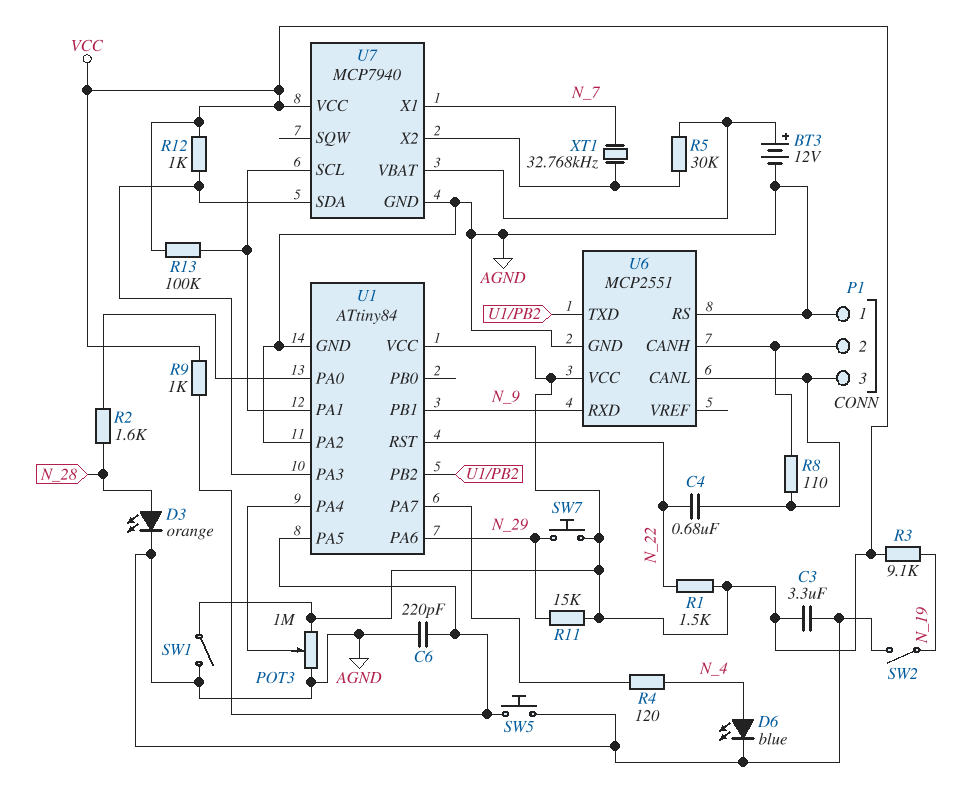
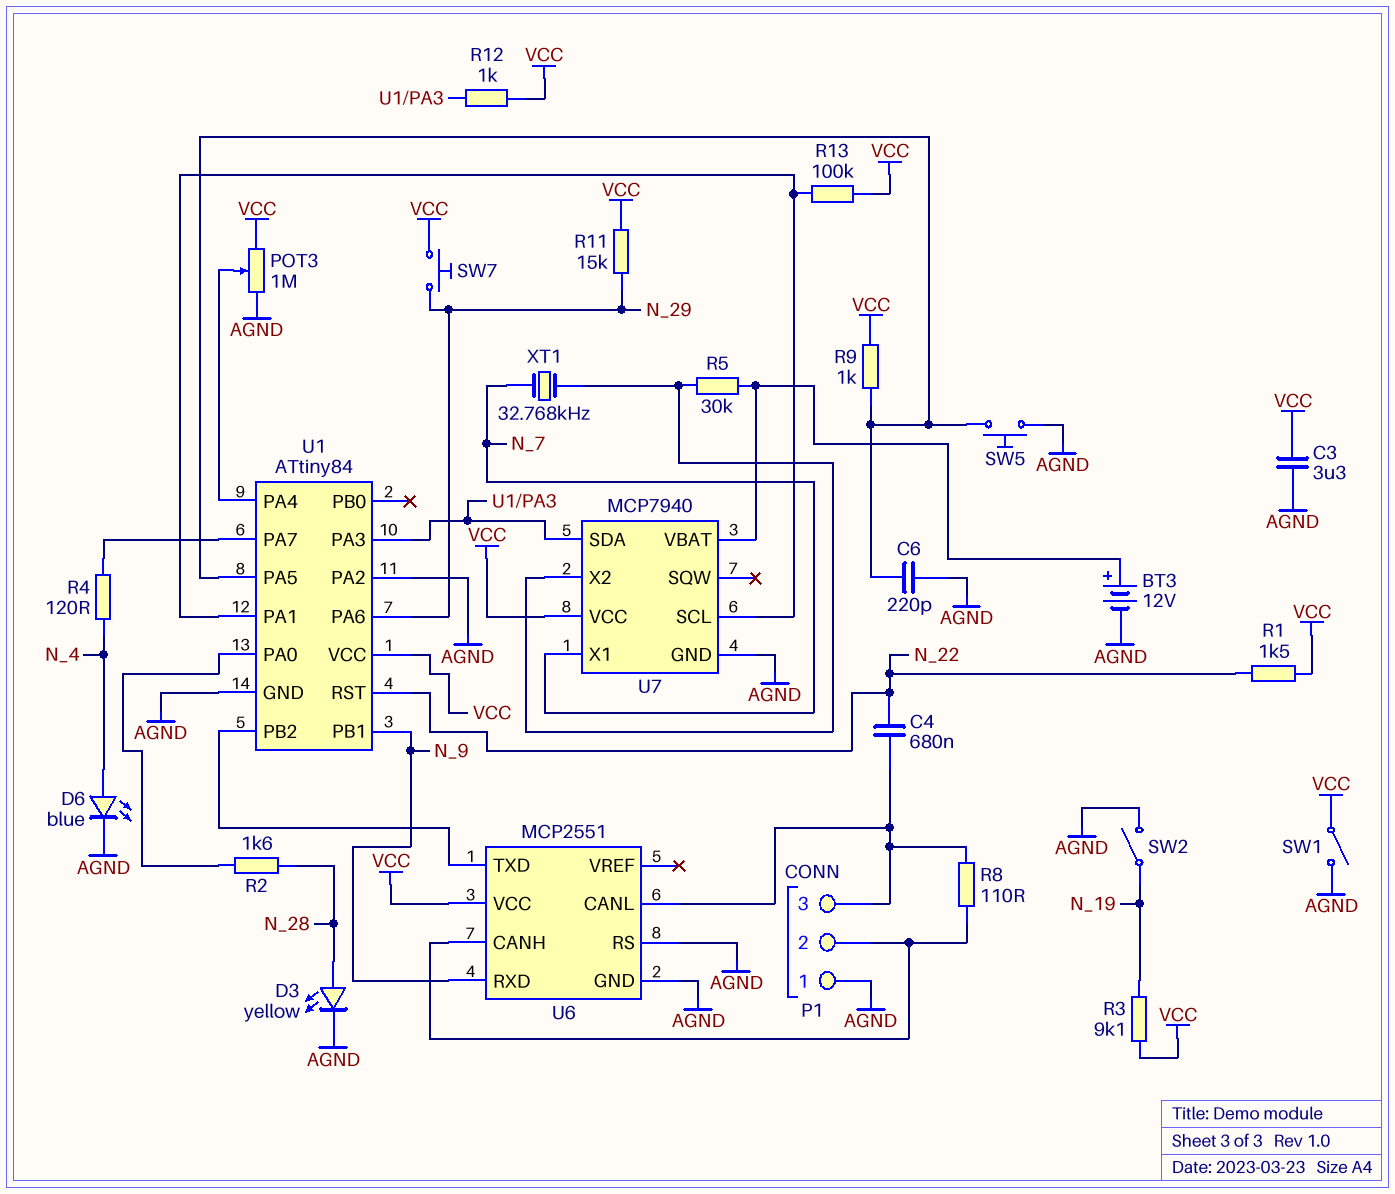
D3: LED orange (A N_28, K AGND) -> LED yellow (A N_28, K AGND)

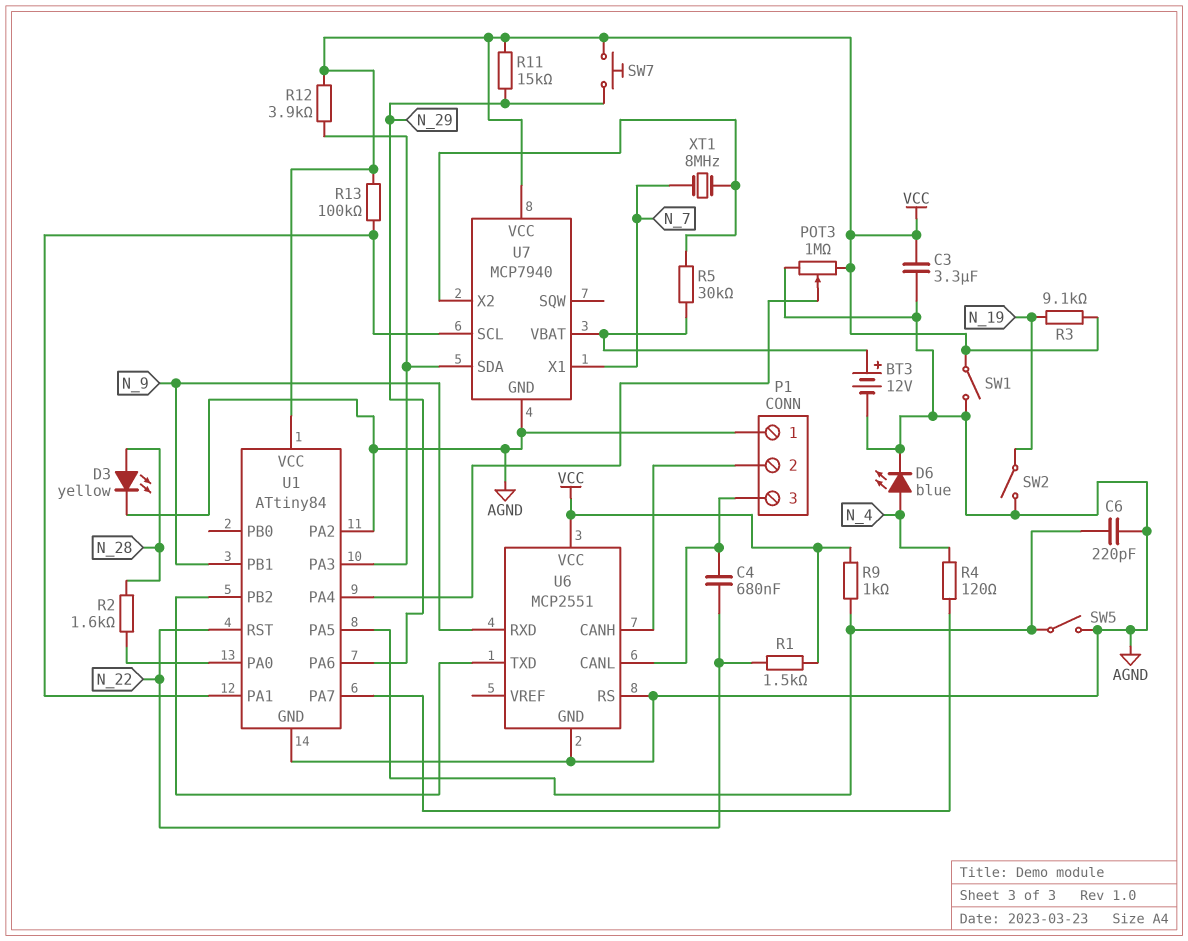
R8: 110 (P1/2, P1/3) -> none
R12: 1k (U1/PA3, VCC) -> 3.9k (U1/PA3, VCC)
SW5: button (AGND, U1/PA5) -> switch (AGND, U1/PA5)
XT1: 32.768kHz (N_7, U7/X2) -> 8MHz (N_7, U7/X2)

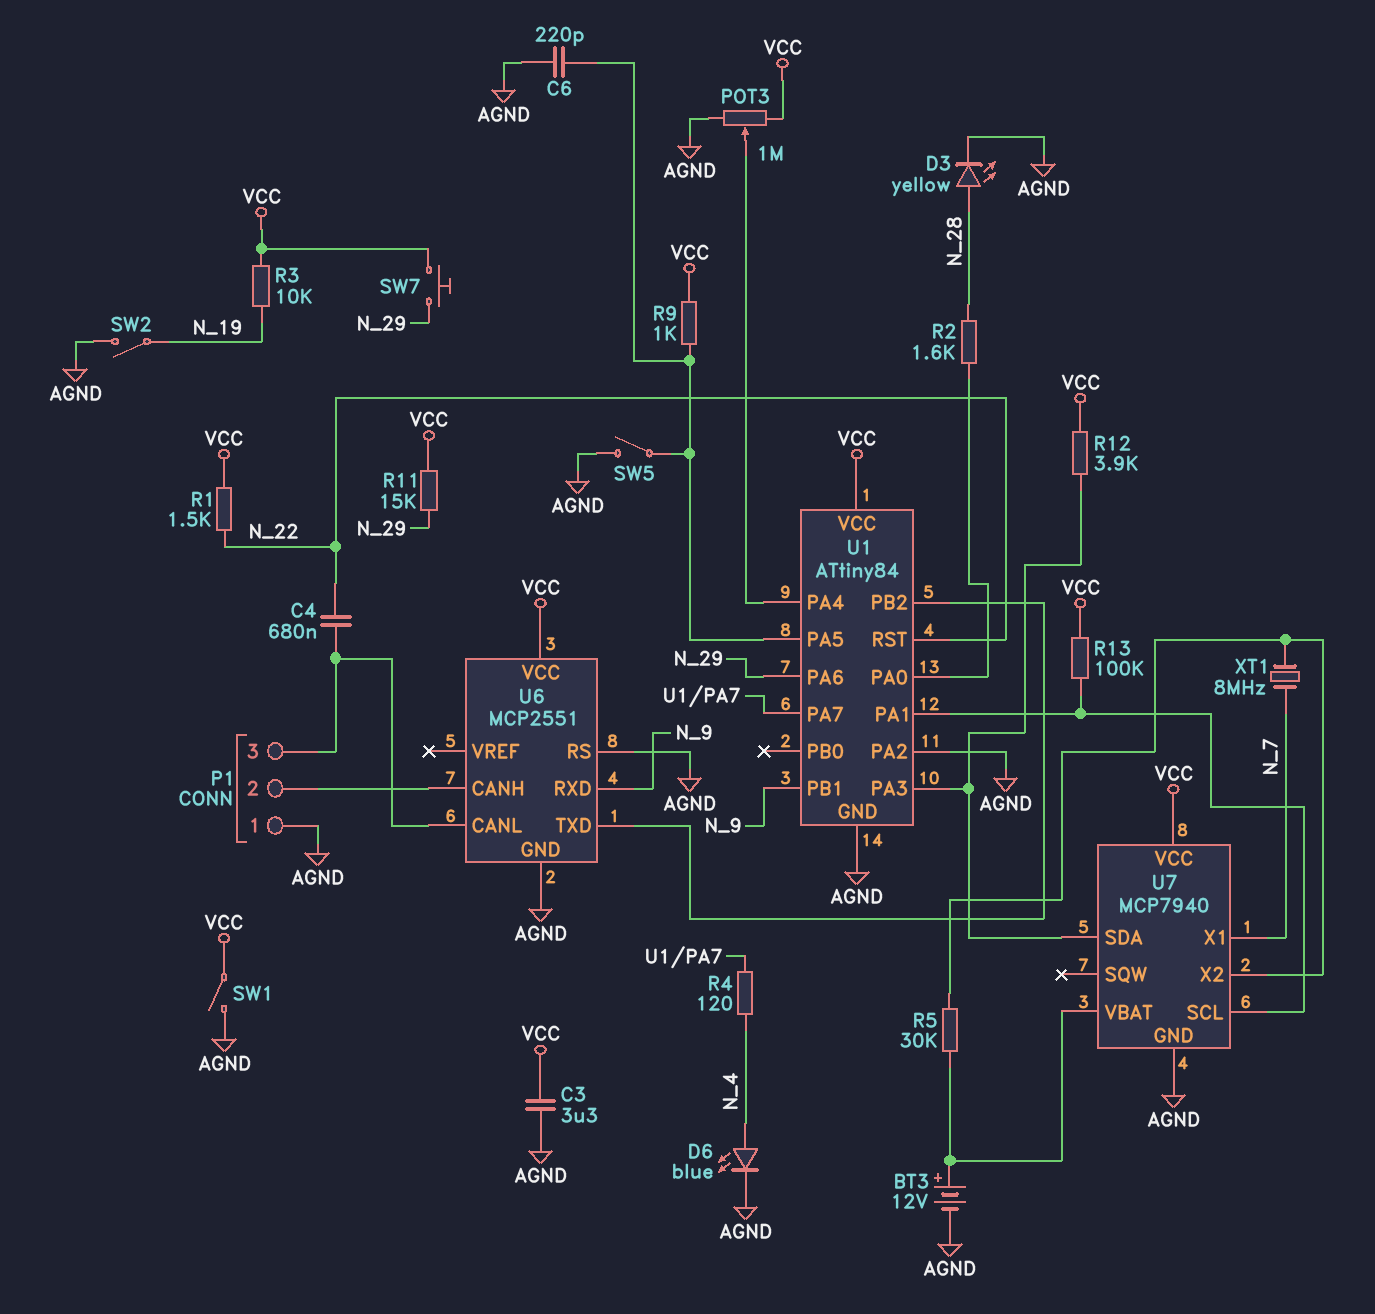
R3: 9.1k (N_19, VCC) -> 10k (N_19, VCC)

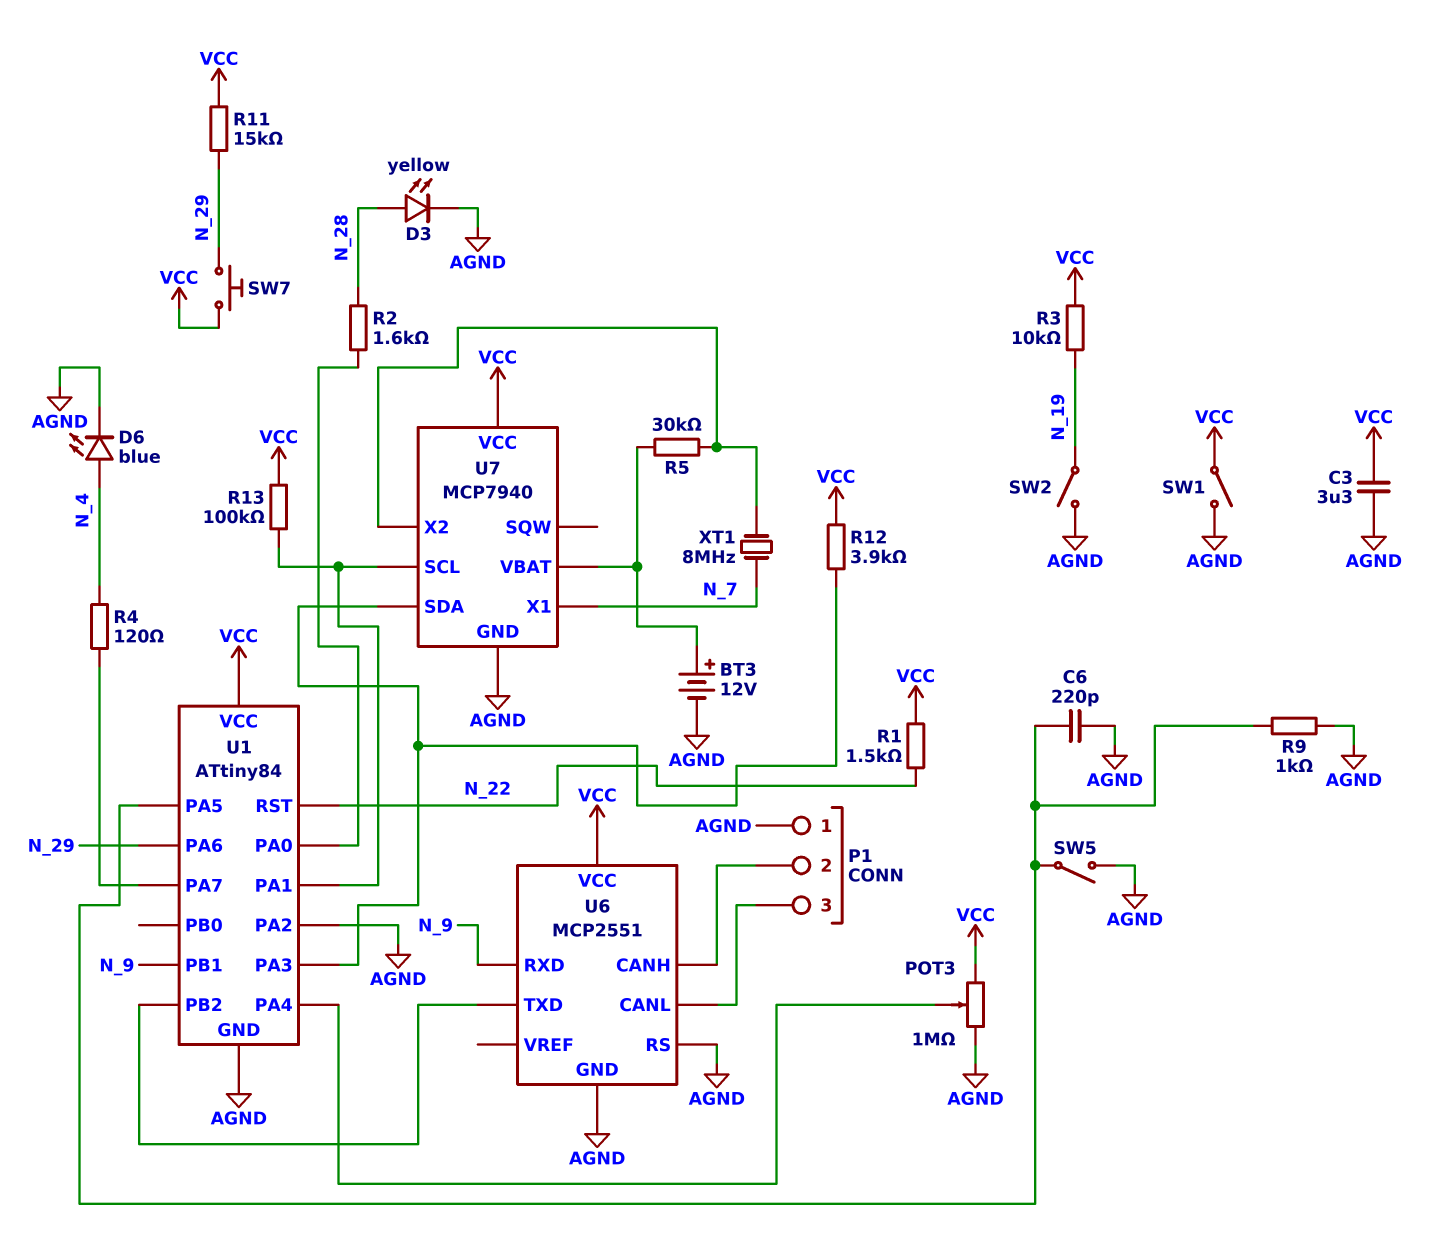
C4: 680nF (N_22, P1/3) -> none
R9: 1k (U1/PA5, VCC) -> 1k (AGND, U1/PA5)

